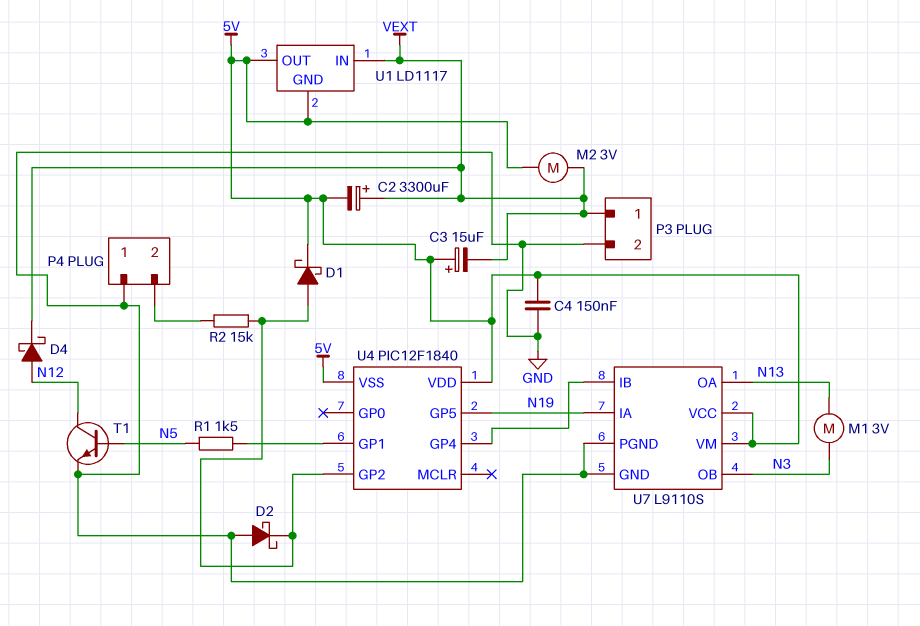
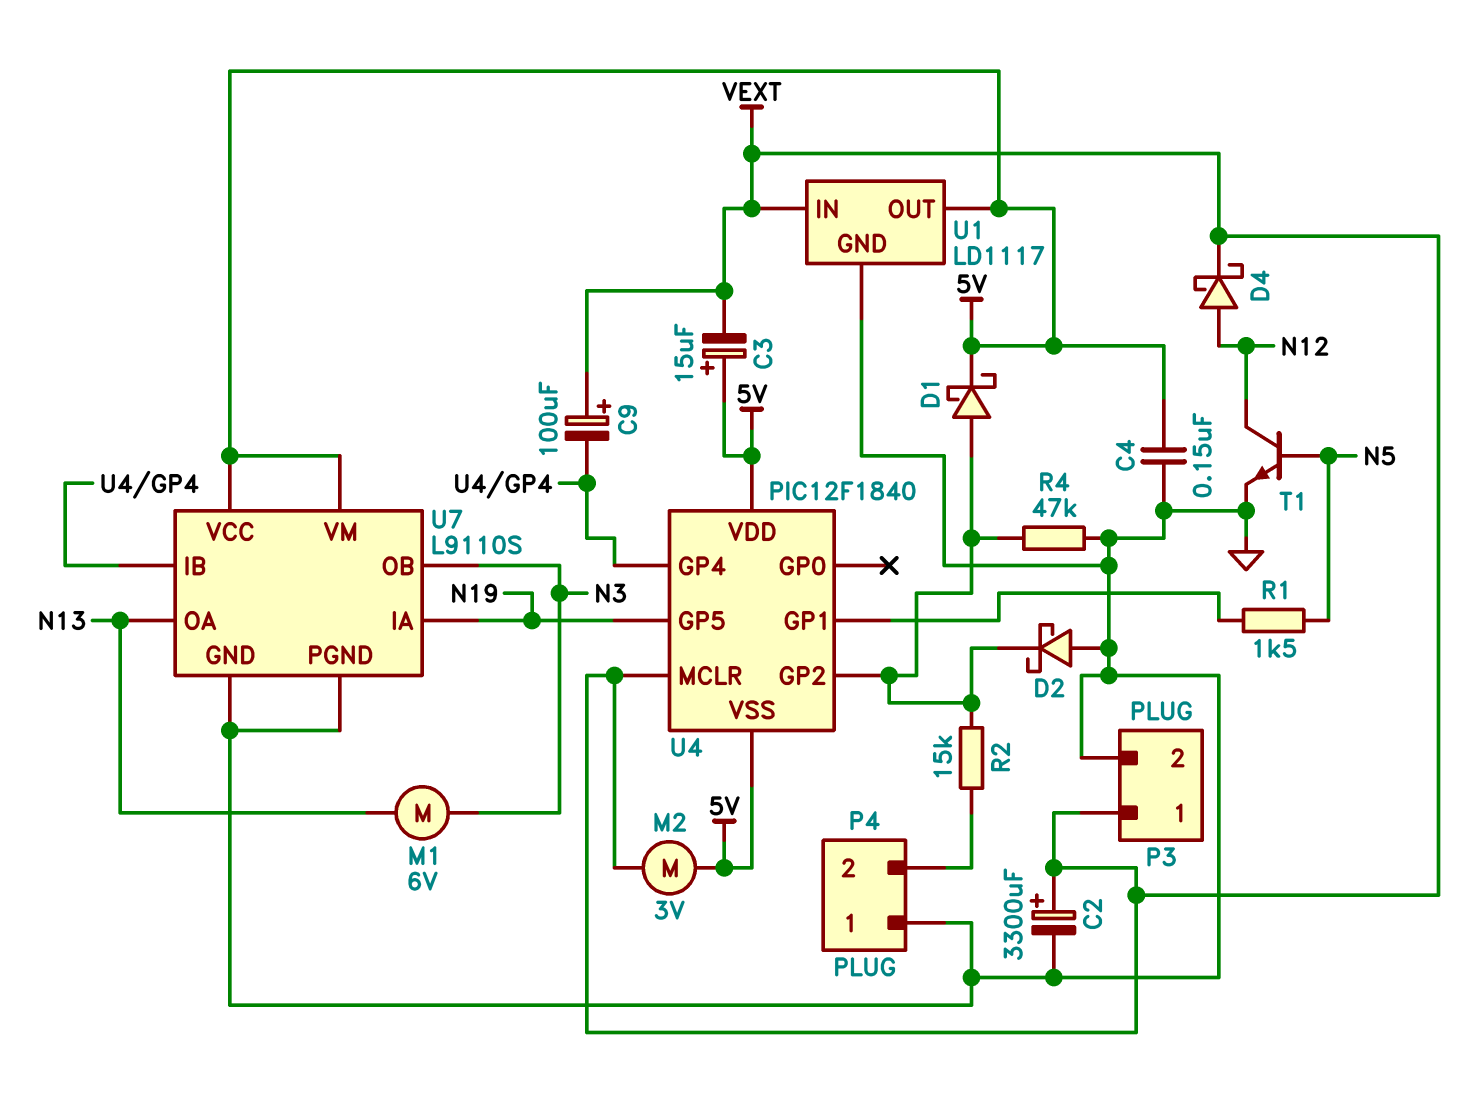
C2: 3300uF (plus VEXT, minus 5V) -> 3300uF (plus VEXT, minus GND)
C9: none -> 100uF (plus VEXT, minus U4/GP4)
M1: motor 3V (N3, N13) -> motor 6V (N3, N13)
R4: none -> 47k (GND, U4/GP2)
U1 pin GND: 5V -> GND
U4 pin MCLR: none -> VEXT

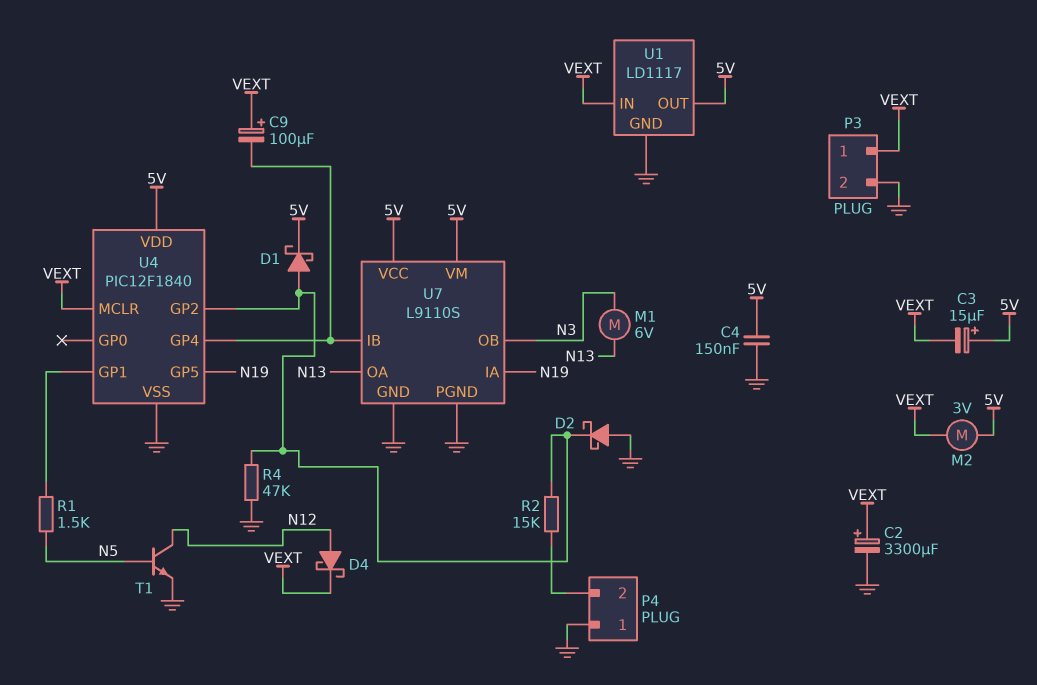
U4 pin VSS: 5V -> GND

